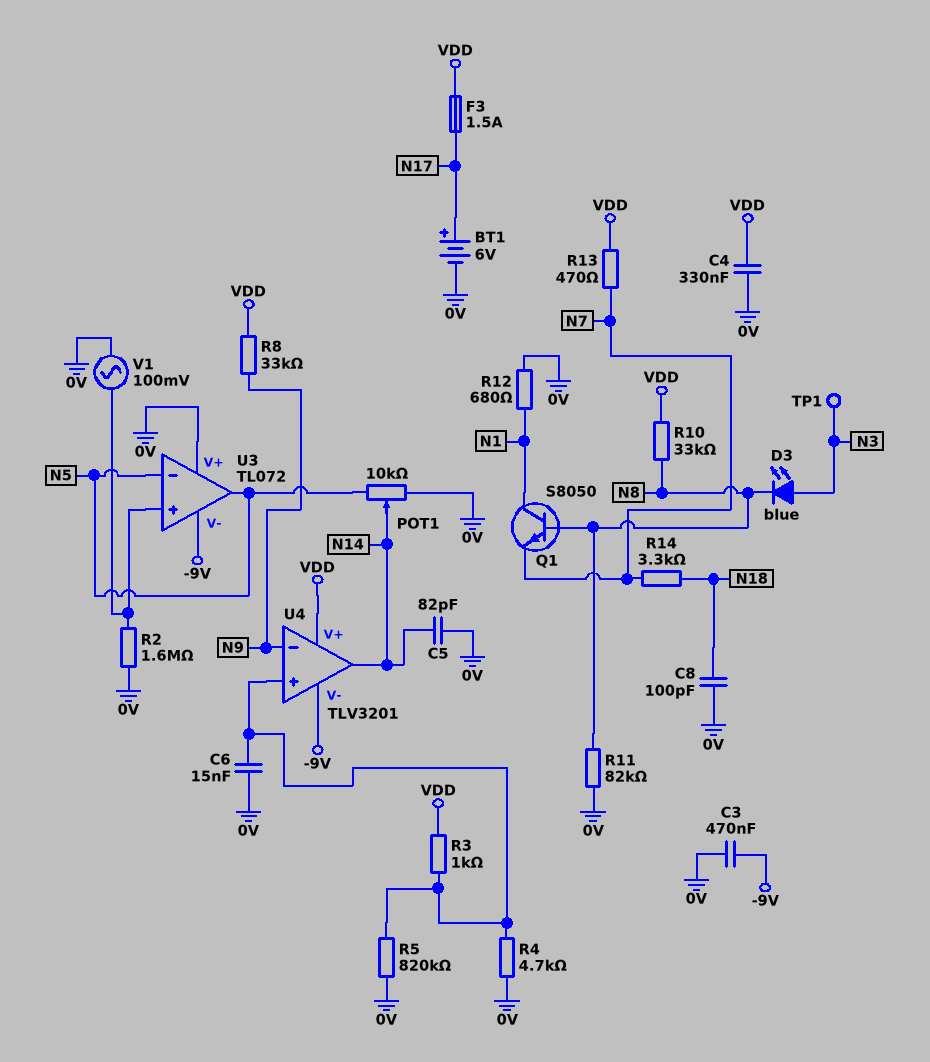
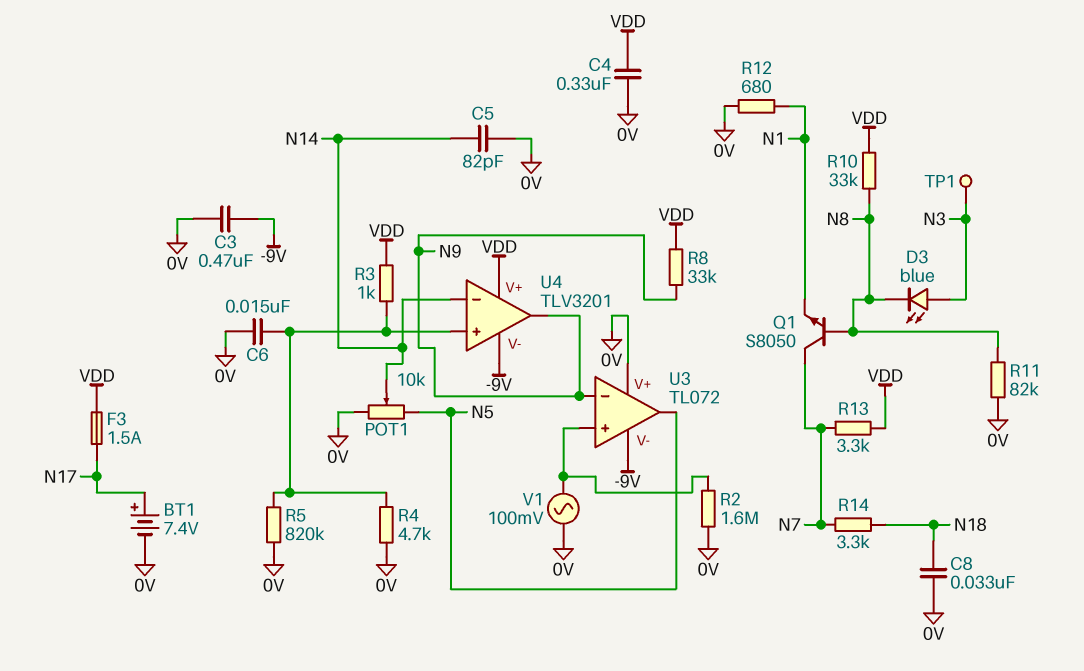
BT1: 6V (plus N17, minus 0V) -> 7.4V (plus N17, minus 0V)
C8: 100pF (0V, N18) -> 33nF (0V, N18)
Q1: NPN S8050 (B N8, C N1, E N7) -> NPN S8050 (B N8, C N7, E N1)
R13: 470 (N7, VDD) -> 3.3k (N7, VDD)
U3 pin in-: N5 -> N9
U4 pin in-: N9 -> N14
U4 pin out: N14 -> N9

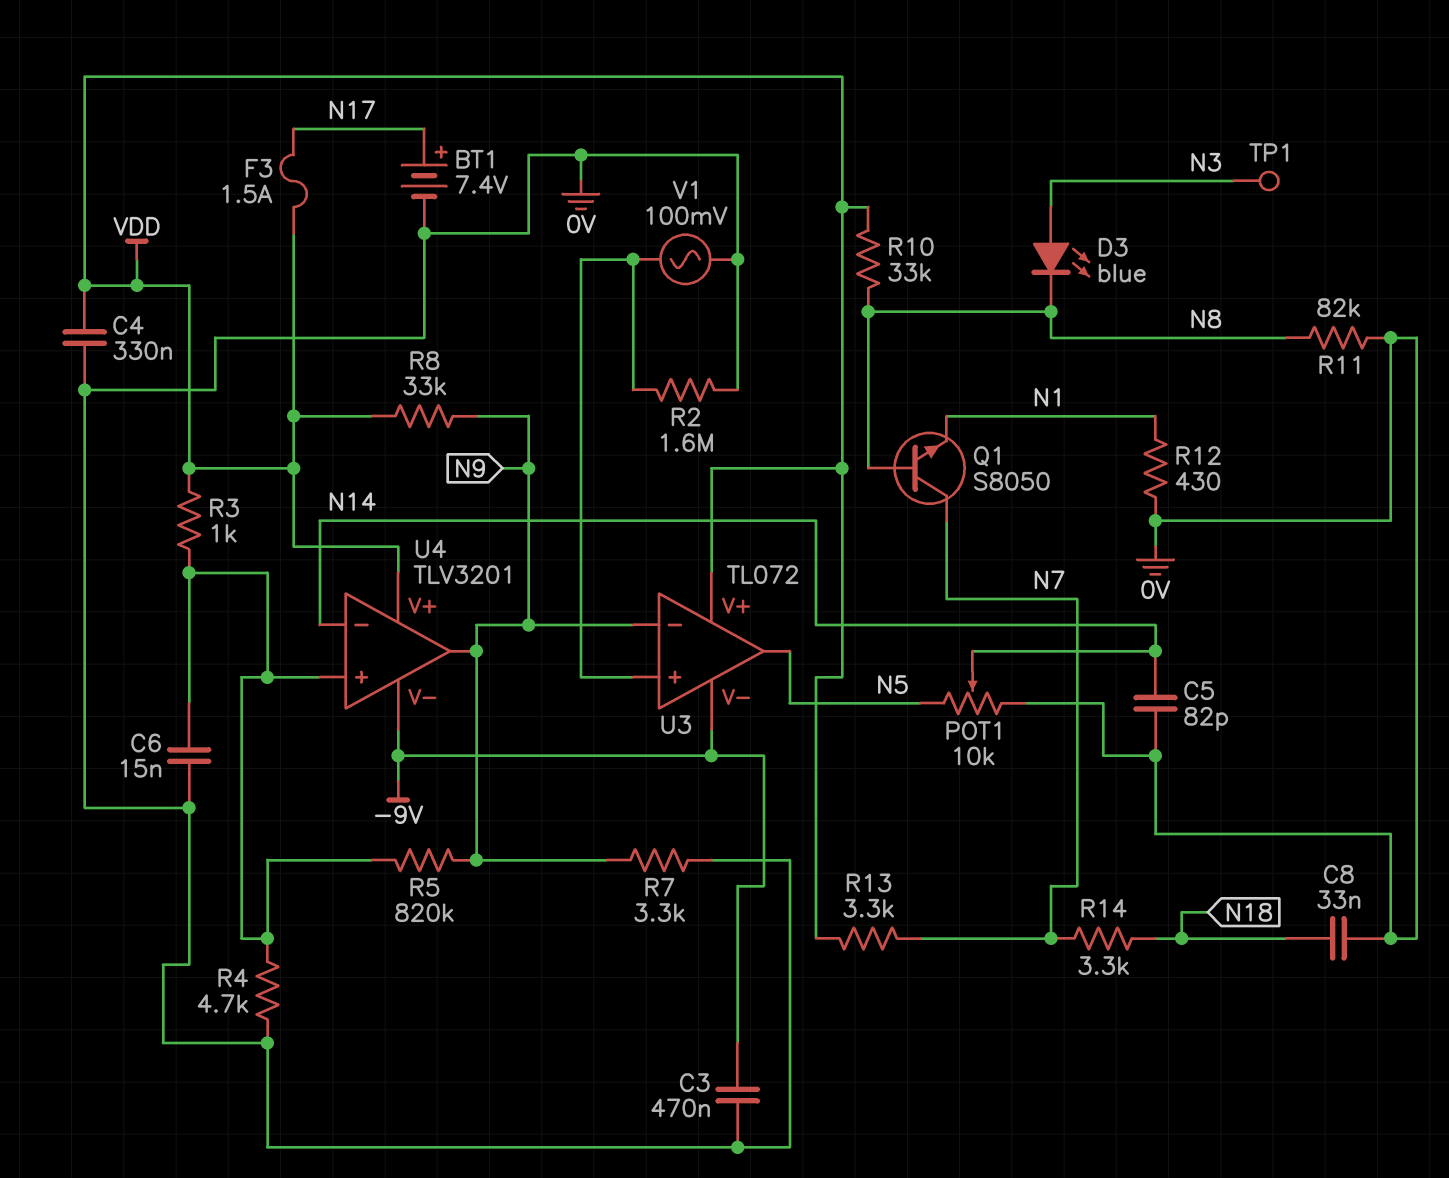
R5: 820k (0V, U4/in+) -> 820k (N9, U4/in+)
R7: none -> 3.3k (0V, N9)
R12: 680 (0V, N1) -> 430 (0V, N1)
U3 pin V+: 0V -> VDD

